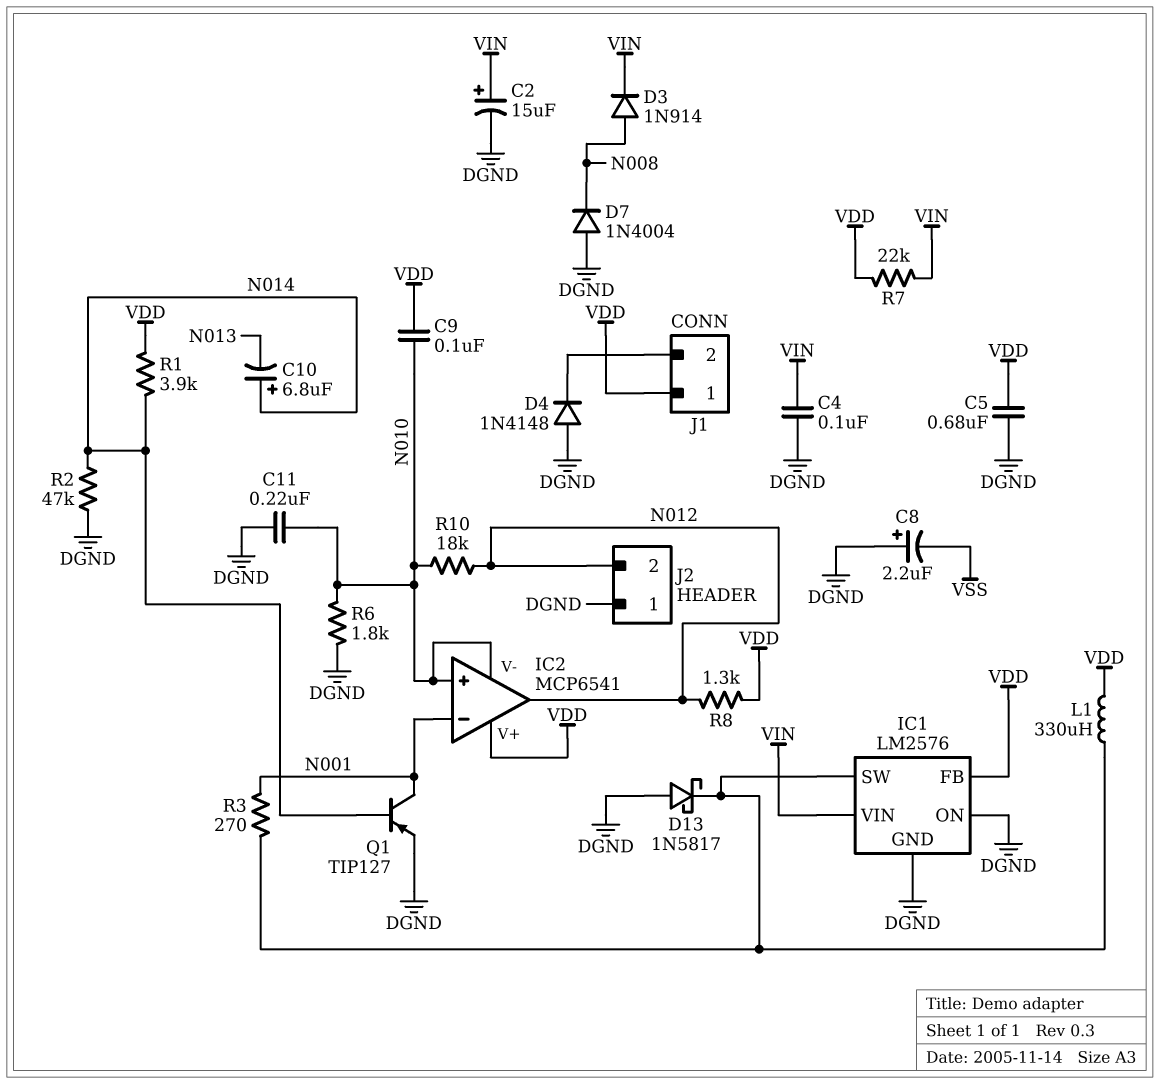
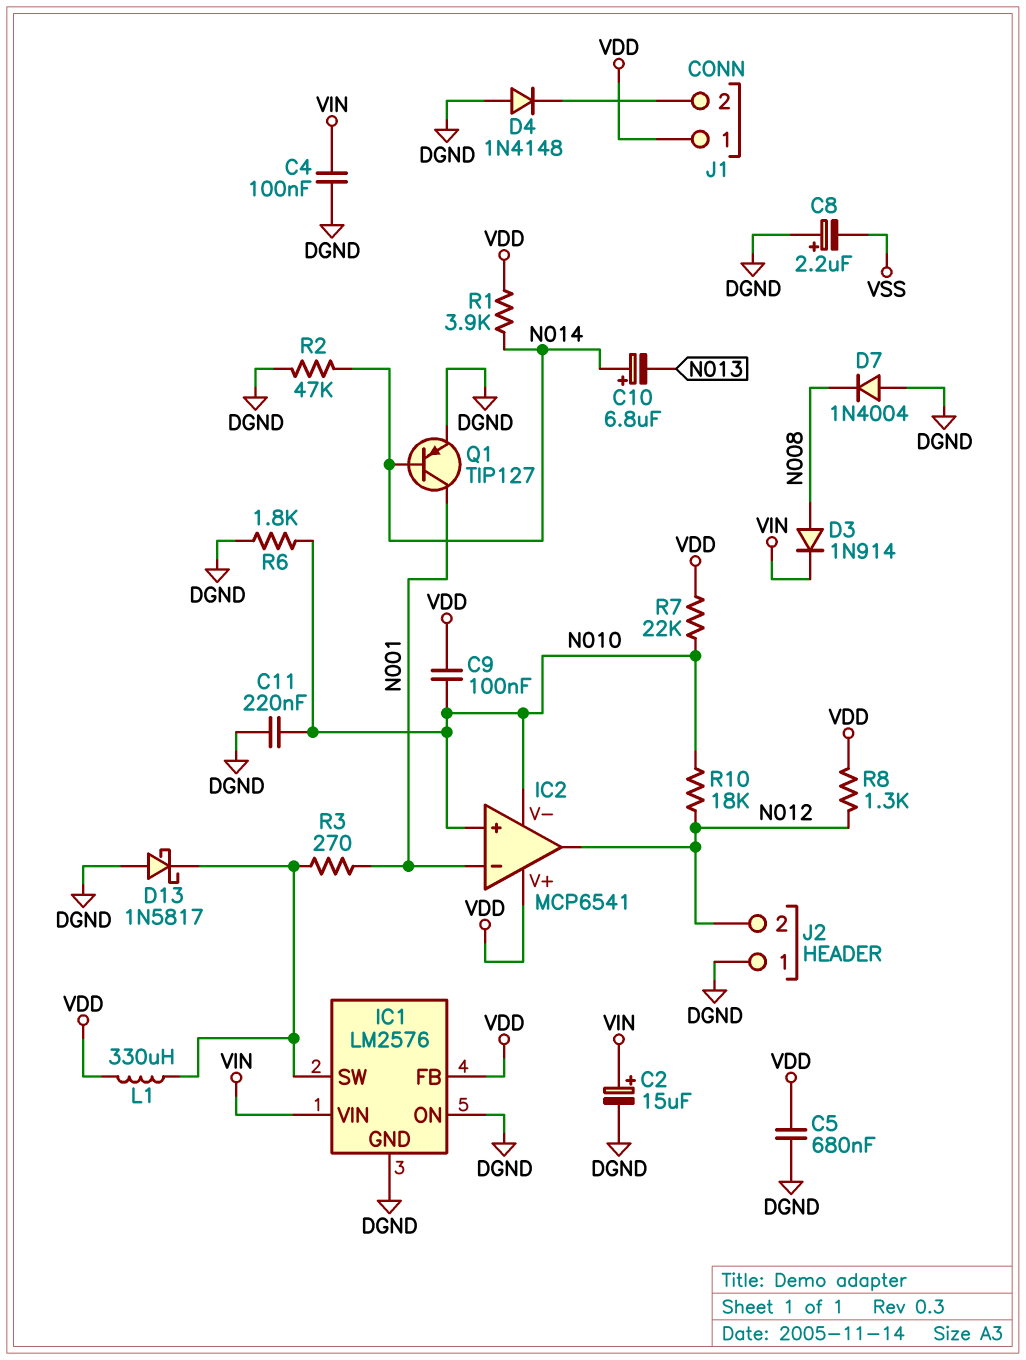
R7: 22k (VDD, VIN) -> 22k (N010, VDD)

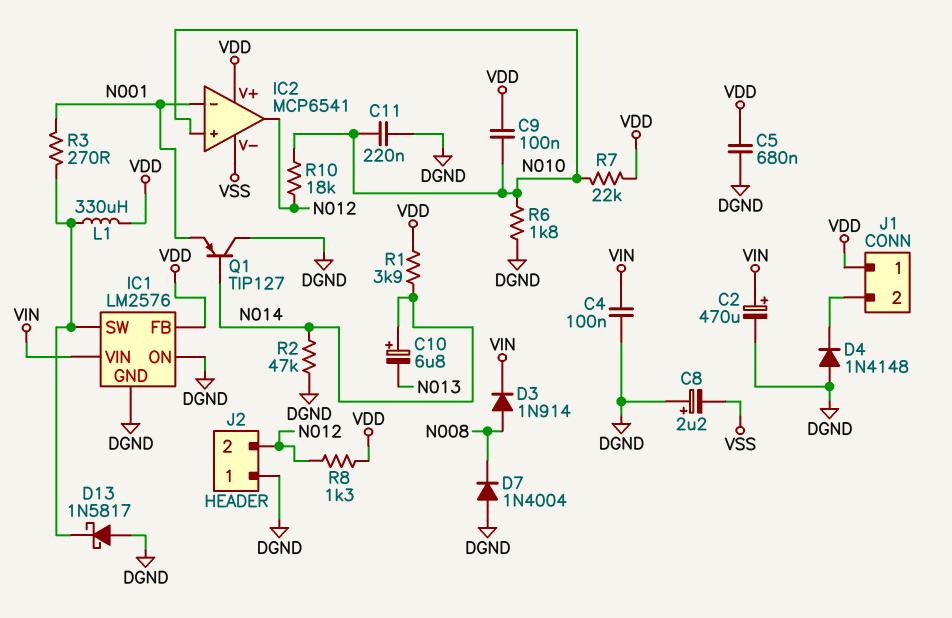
C2: 15uF (plus VIN, minus DGND) -> 470uF (plus VIN, minus DGND)
IC2 pin V-: N010 -> VSS
Q1: PNP TIP127 (B N014, C N001, E DGND) -> PNP TIP127 (B N014, C DGND, E N001)

